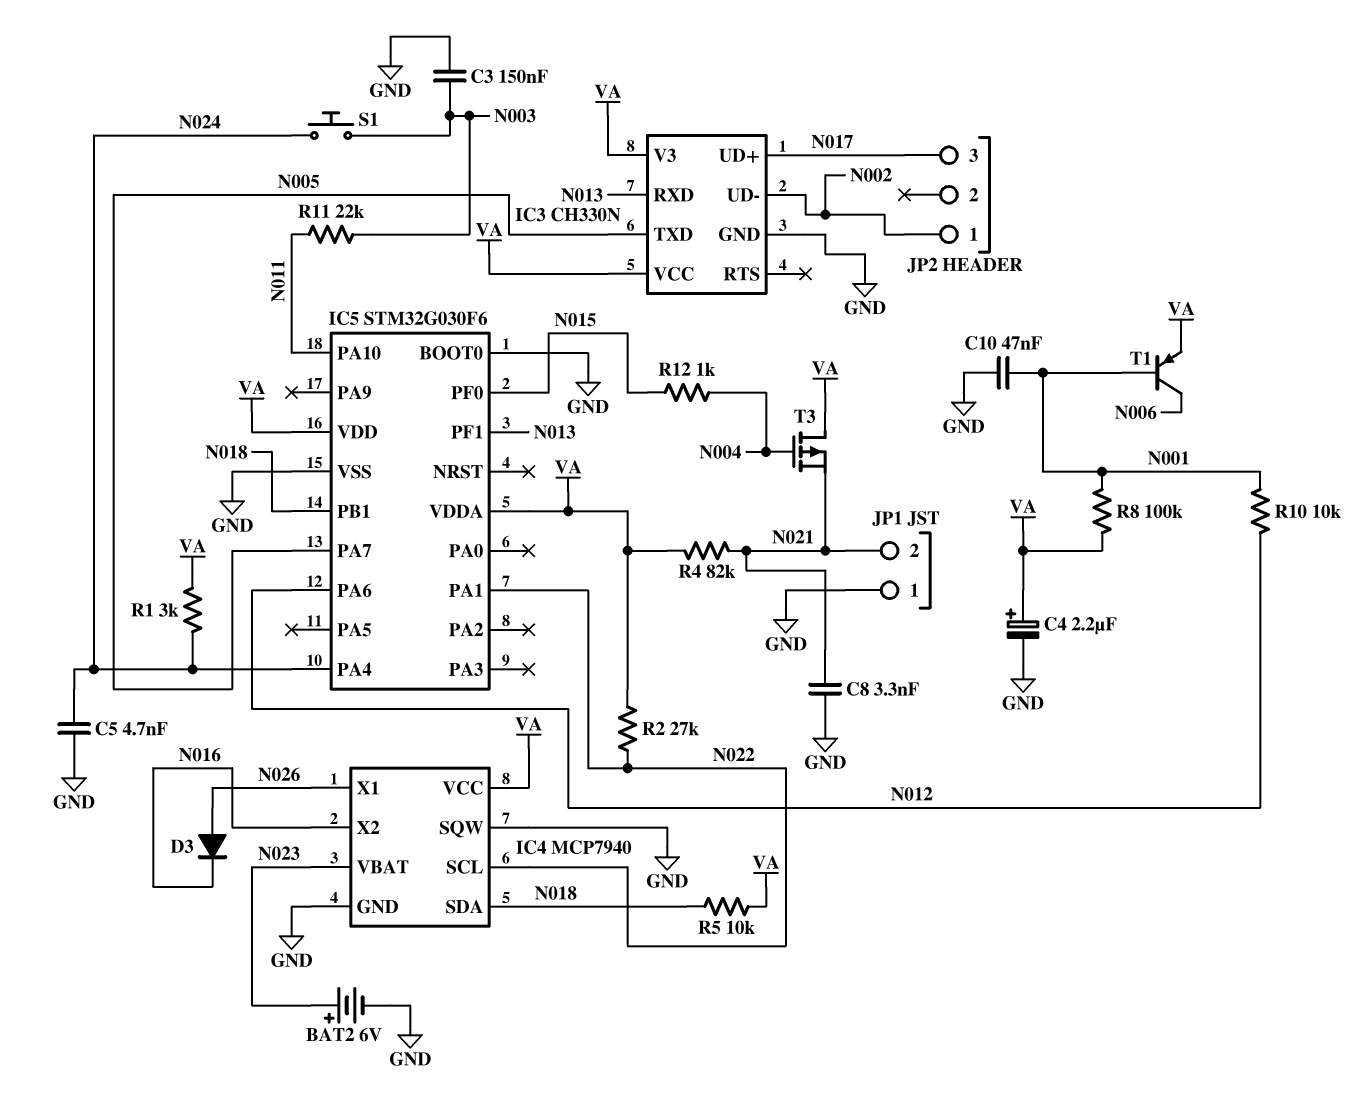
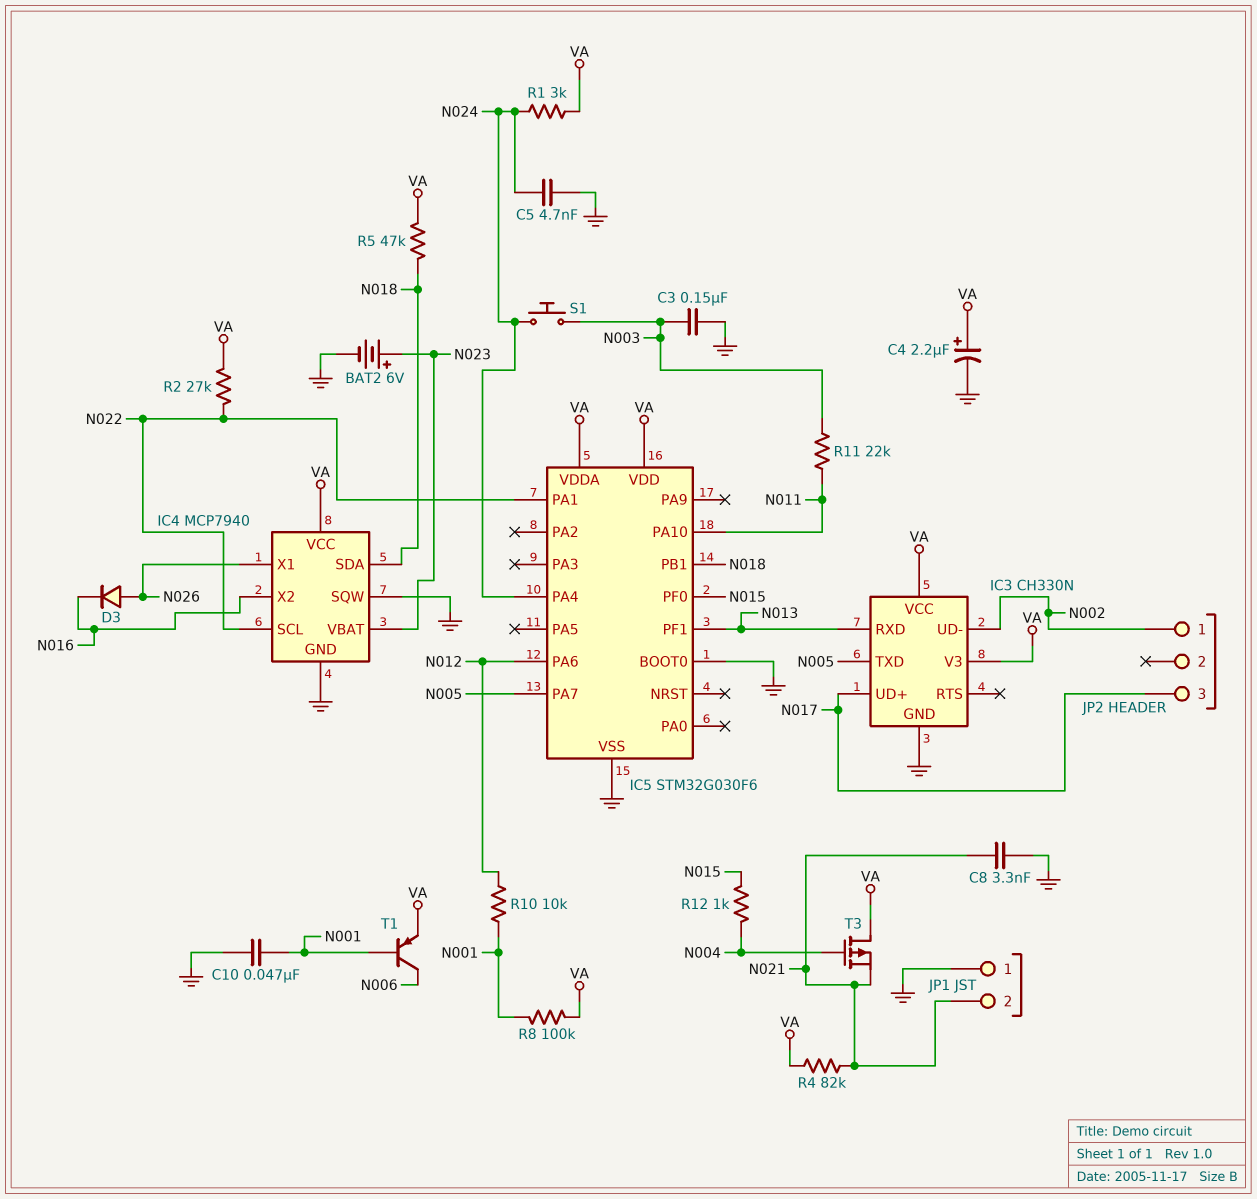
R5: 10k (N018, VA) -> 47k (N018, VA)

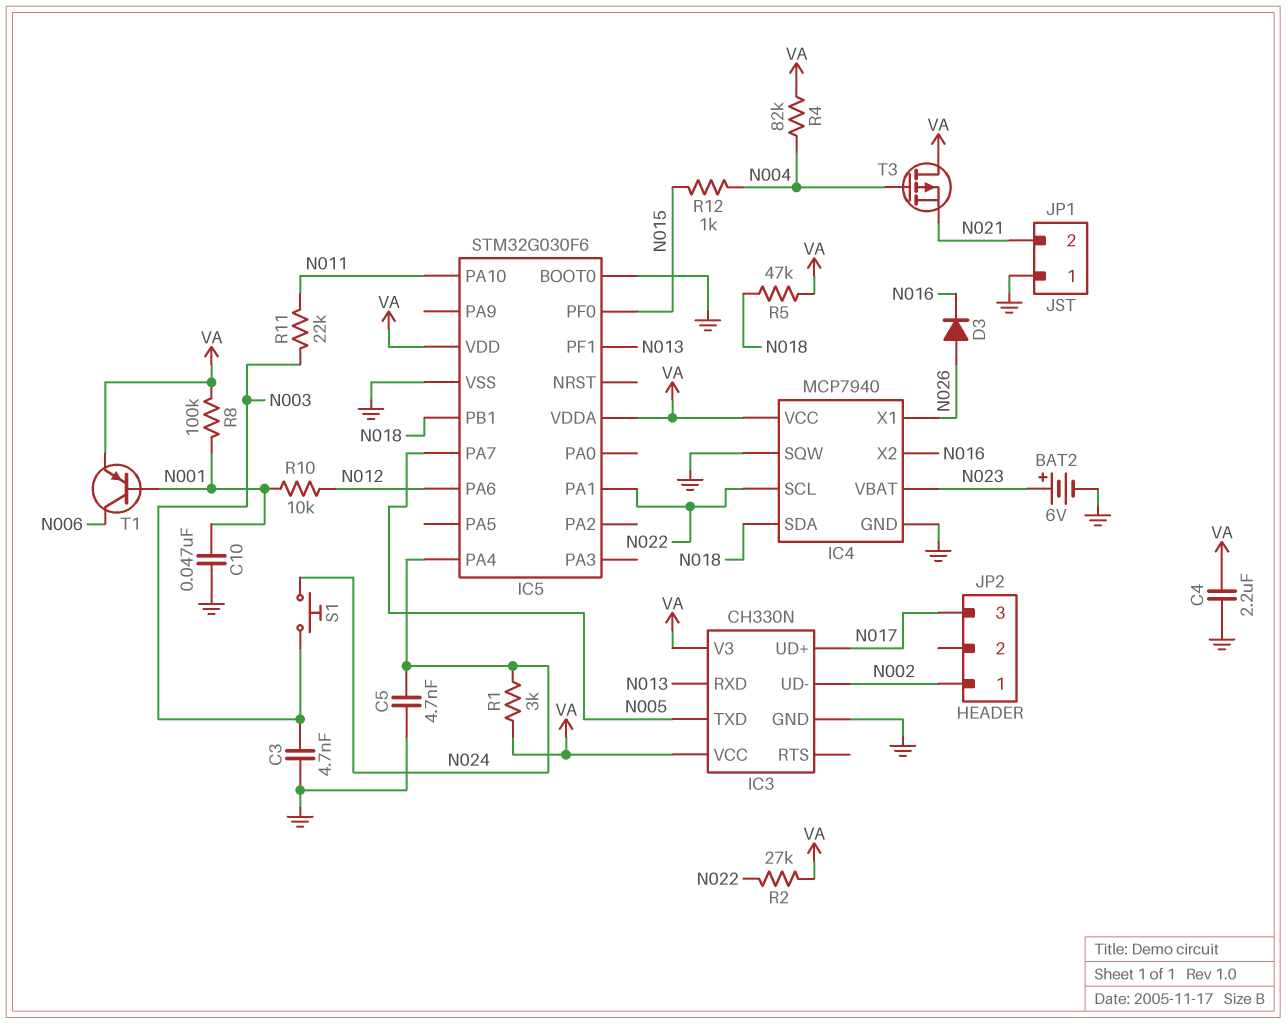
C3: 150nF (GND, N003) -> 4.7nF (GND, N003)
C4: 2.2uF (plus VA, minus GND) -> 2.2uF (GND, VA)
C8: 3.3nF (GND, N021) -> none
R4: 82k (N021, VA) -> 82k (N004, VA)

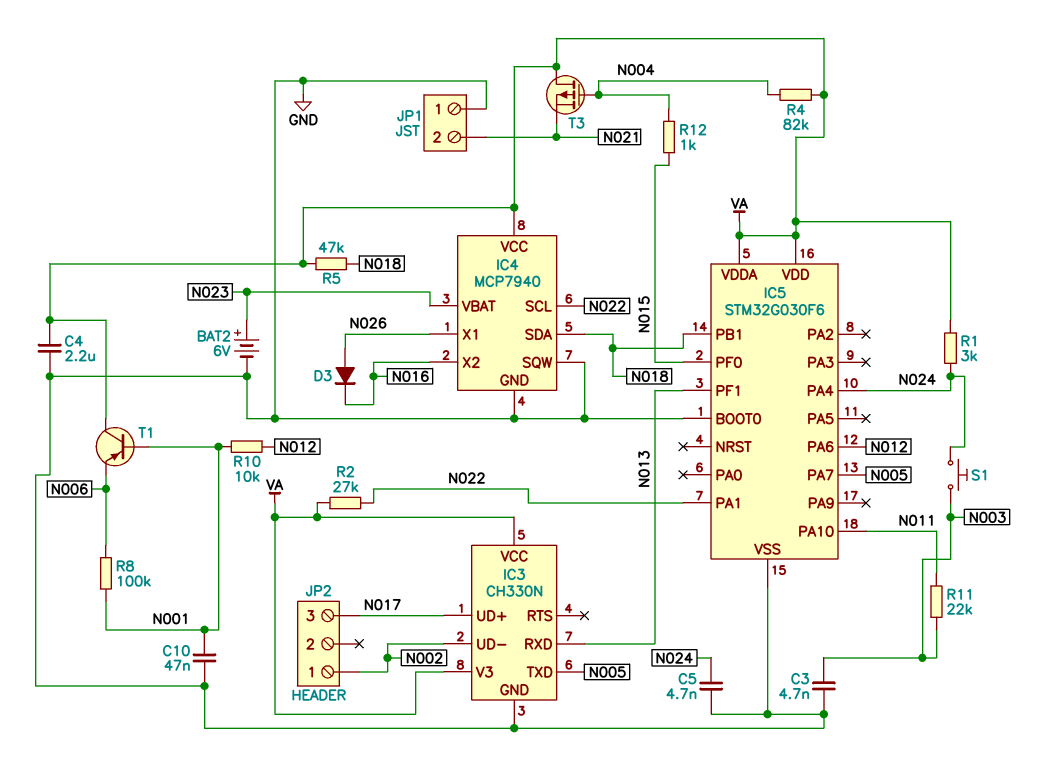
R8: 100k (N001, VA) -> 100k (N001, N006)
T1: PNP (B N001, C N006, E VA) -> PNP (B N001, C VA, E N006)

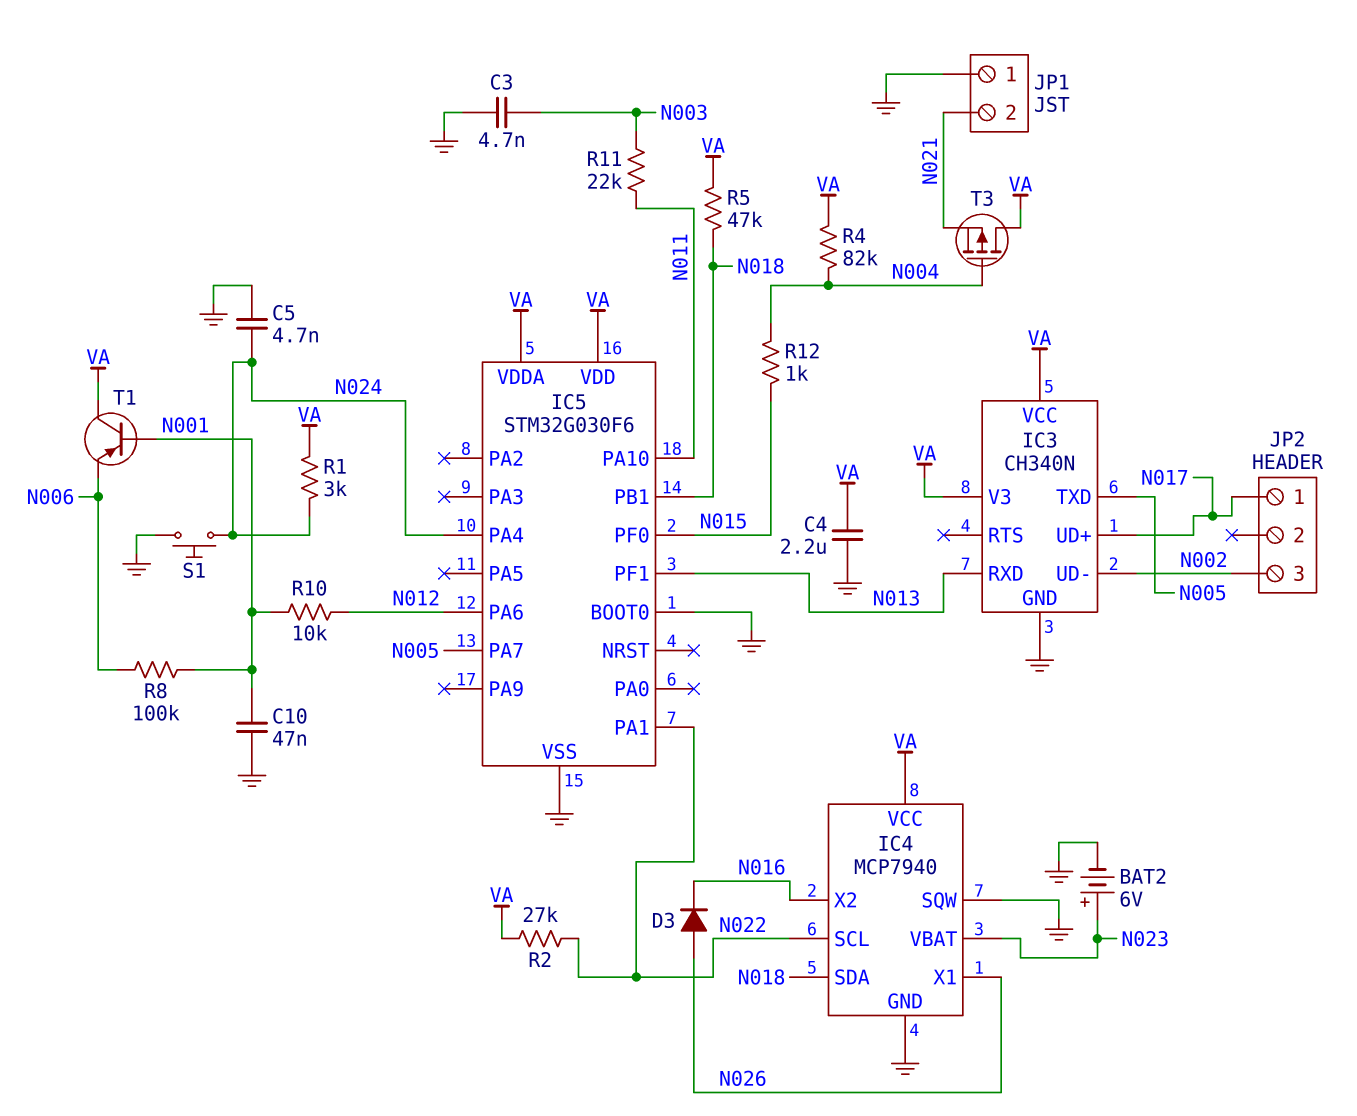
IC3: CH330N -> CH340N
JP2 pin 1: N002 -> N017
JP2 pin 3: N017 -> N002
S1: button (N003, N024) -> button (GND, N024)

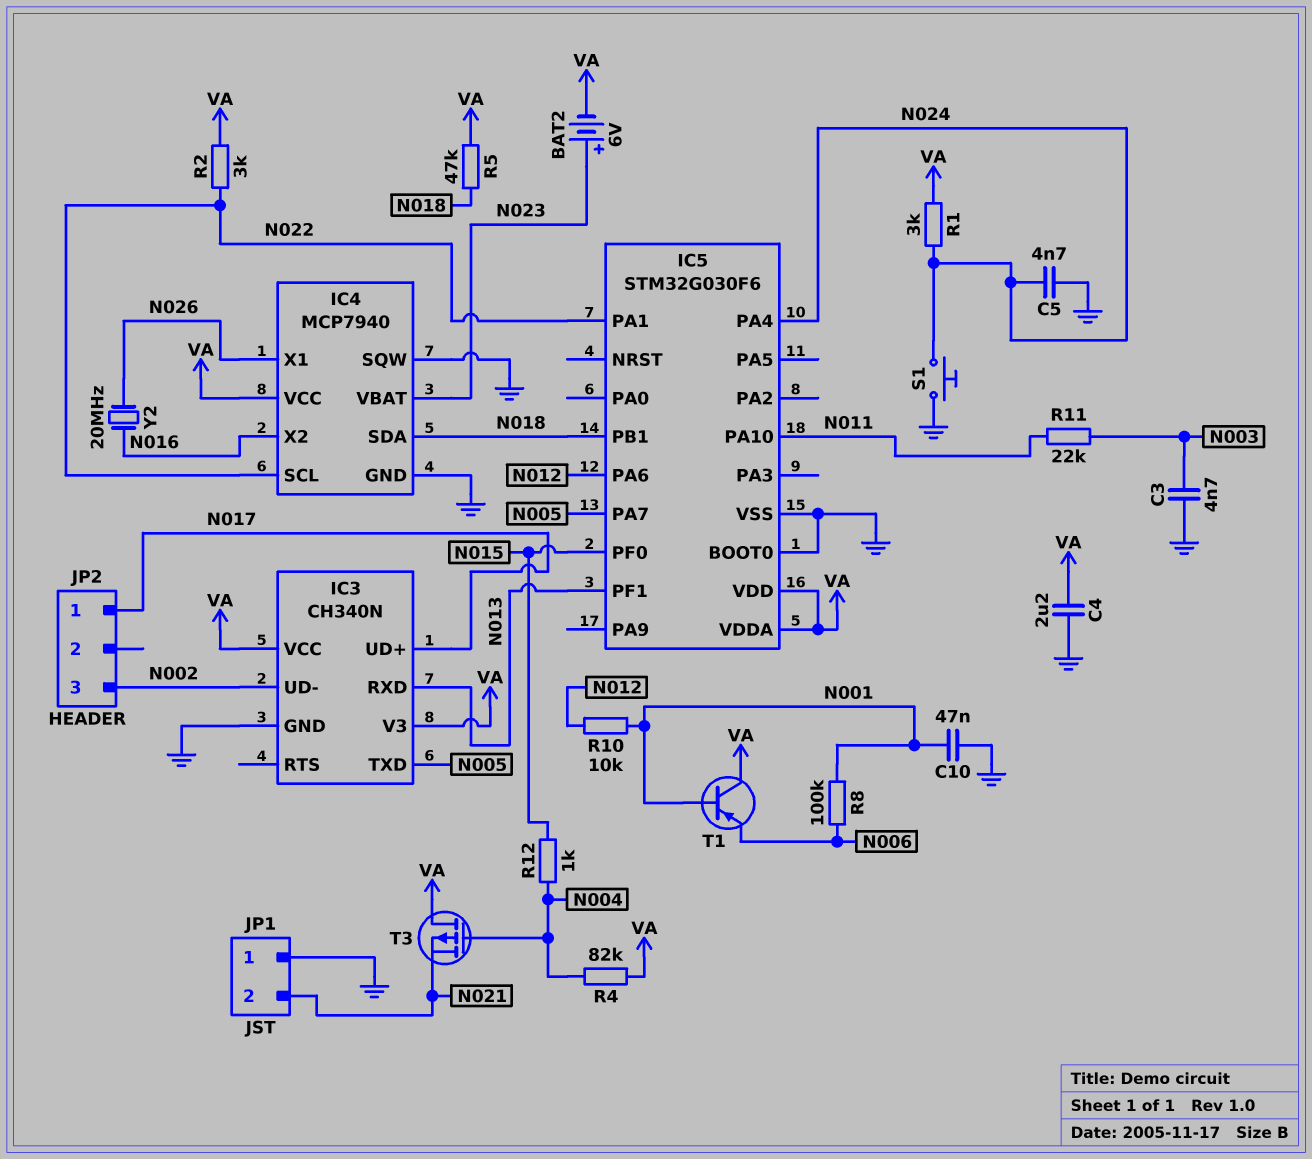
BAT2: 6V (plus N023, minus GND) -> 6V (plus N023, minus VA)
D3: diode (A N026, K N016) -> none
R2: 27k (N022, VA) -> 3k (N022, VA)
Y2: none -> 20MHz (N016, N026)

